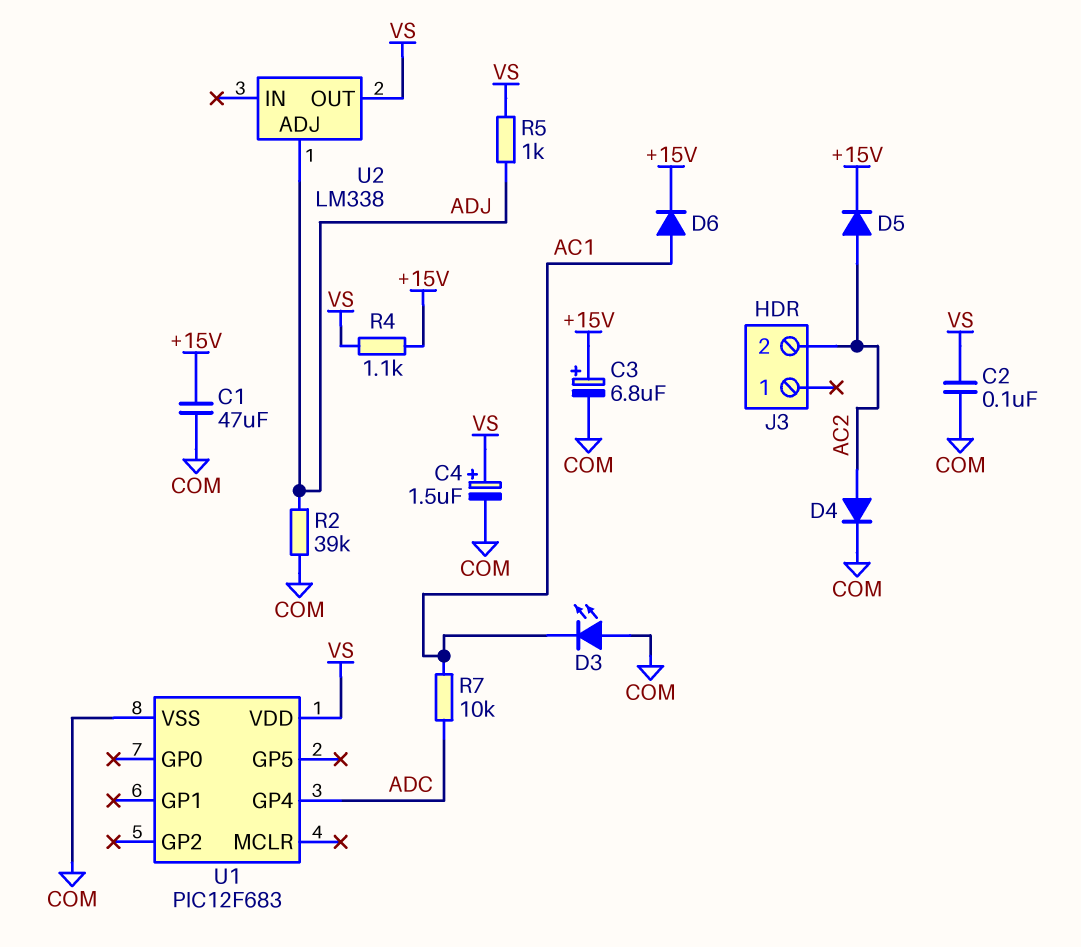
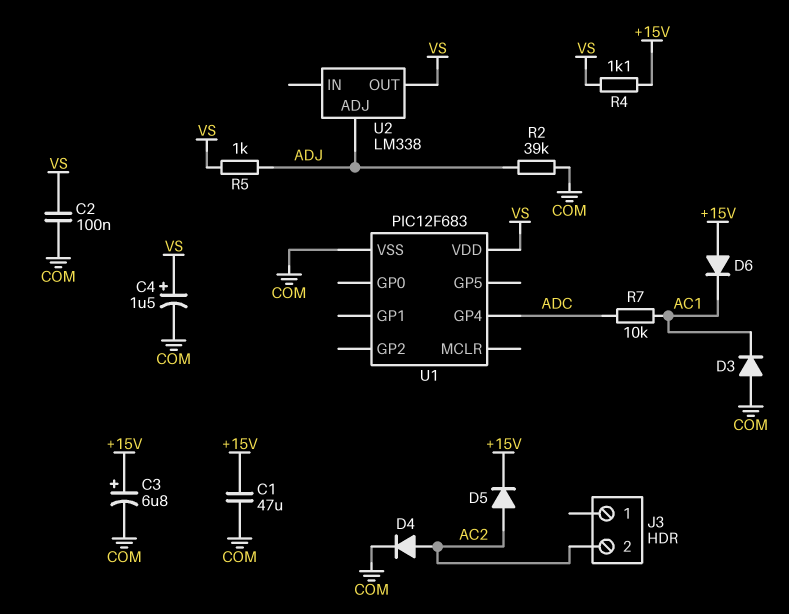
D3: LED (A COM, K AC1) -> diode (A COM, K AC1)
D6: diode (A AC1, K +15V) -> diode (A +15V, K AC1)

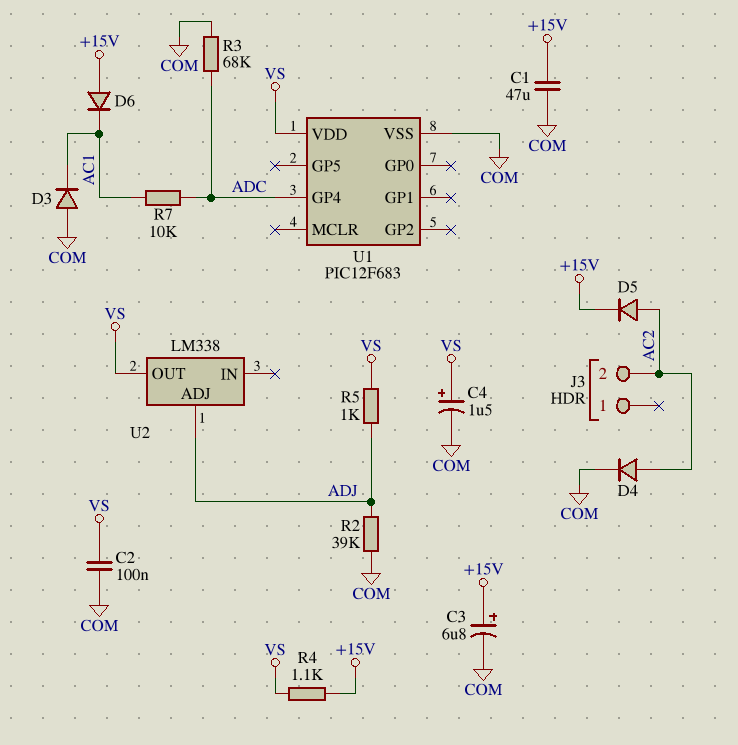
R3: none -> 68k (ADC, COM)

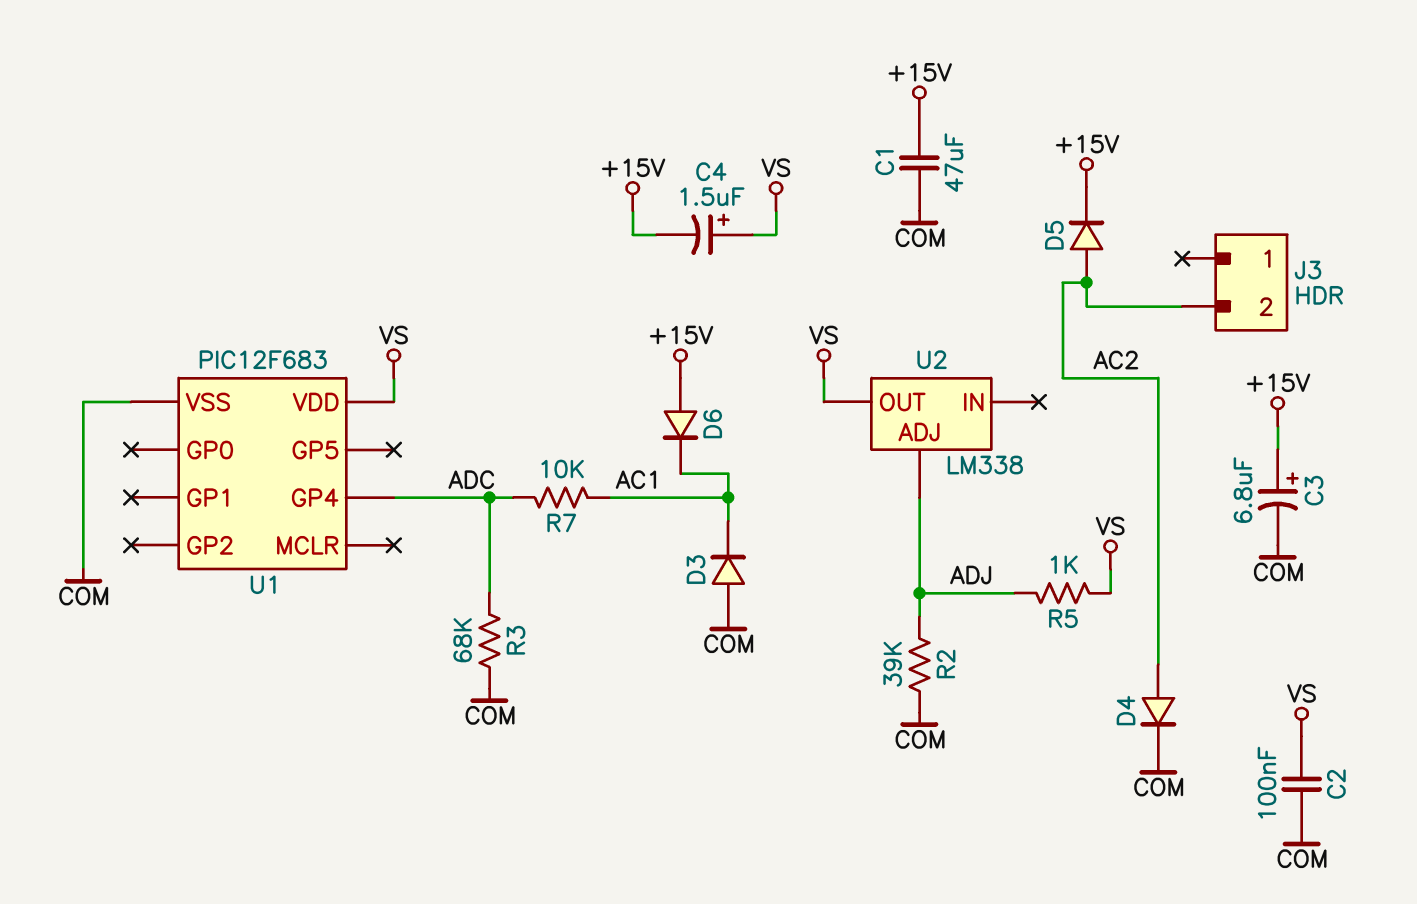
C4: 1.5uF (plus VS, minus COM) -> 1.5uF (plus VS, minus +15V)
R4: 1.1k (+15V, VS) -> none

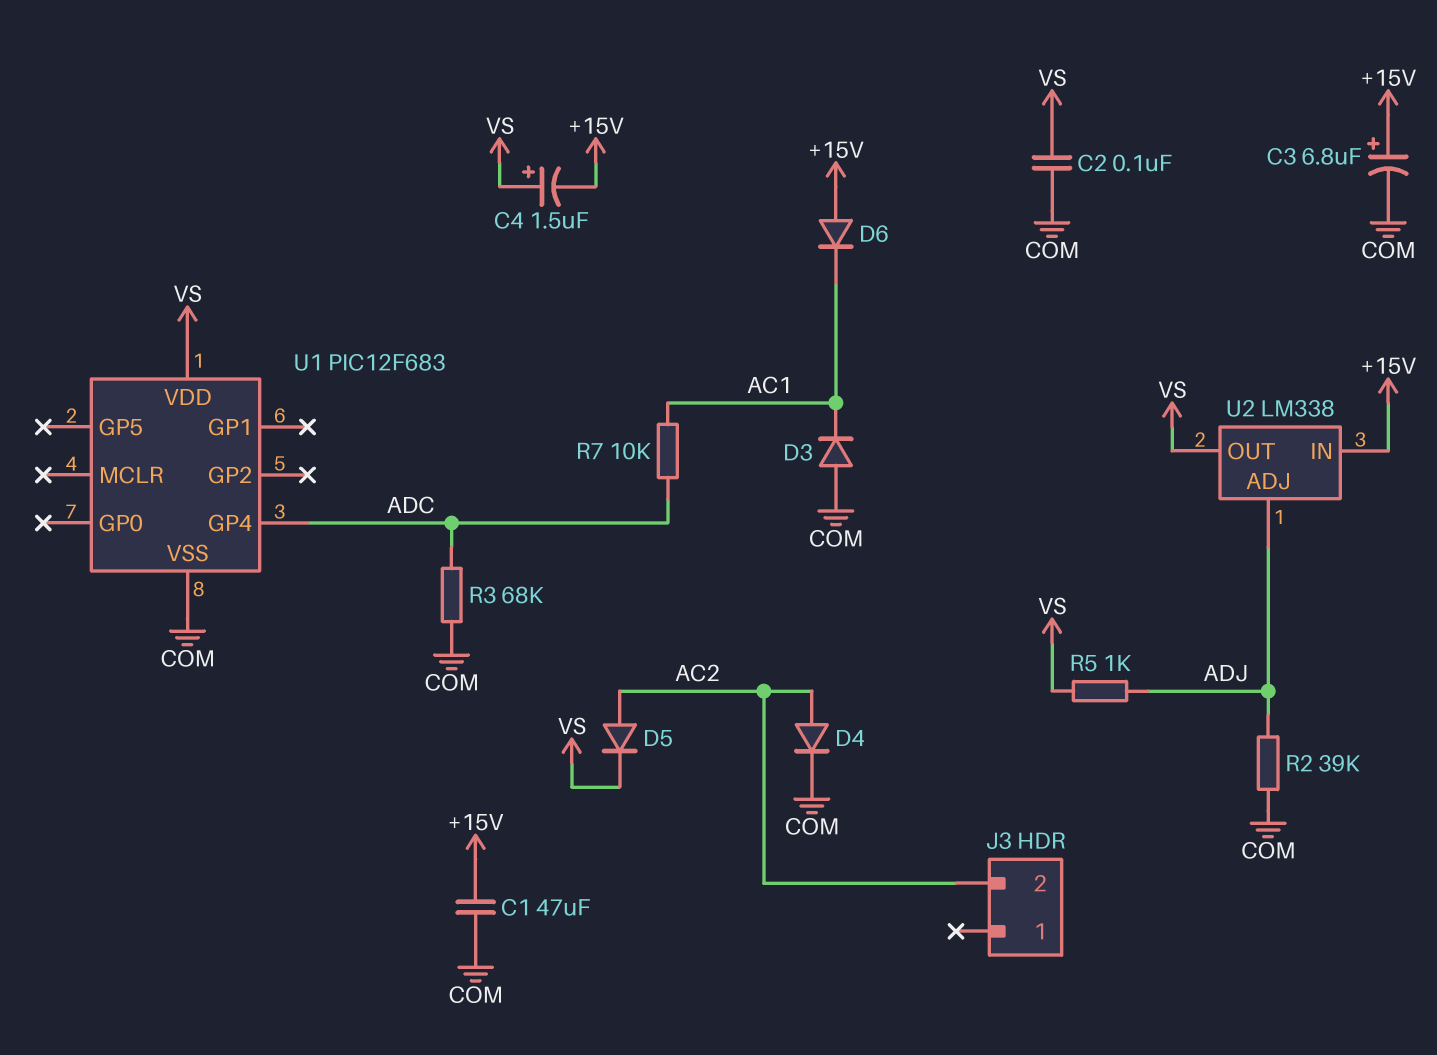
D5: diode (A AC2, K +15V) -> diode (A AC2, K VS)
U2 pin IN: none -> +15V

